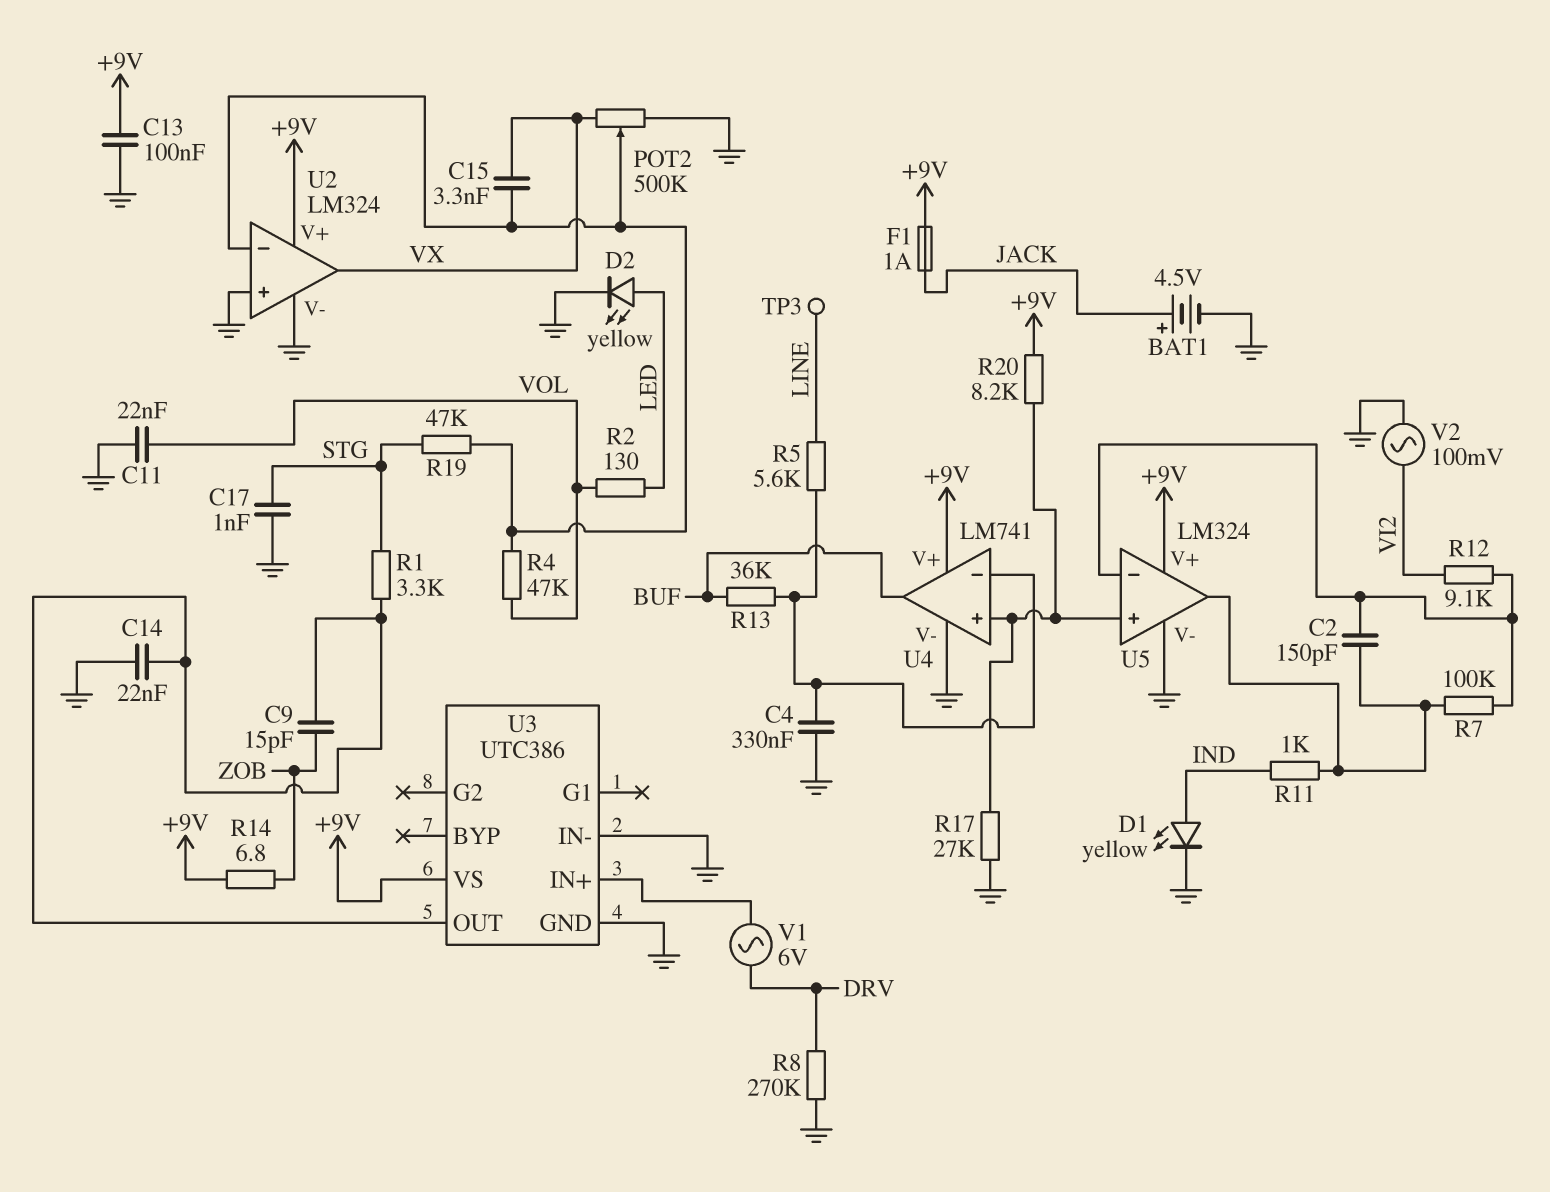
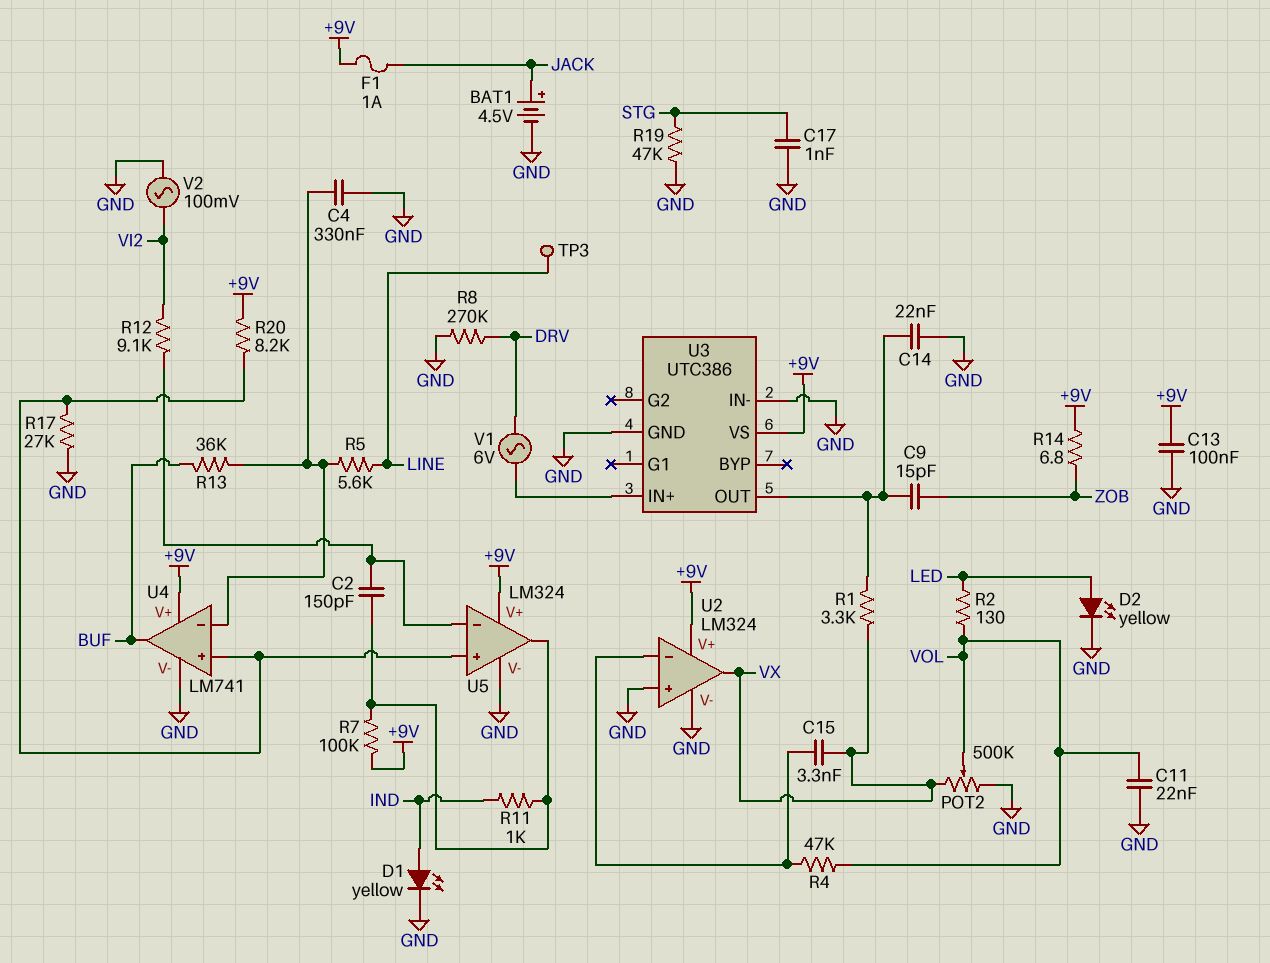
POT2: 500k (GND, VX, wiper U2/in-) -> 500k (GND, VX, wiper VOL)
R1: 3.3k (STG, U3/OUT) -> 3.3k (U3/OUT, VX)
R7: 100k (U5/in-, U5/out) -> 100k (+9V, U5/out)
R19: 47k (STG, U2/in-) -> 47k (GND, STG)

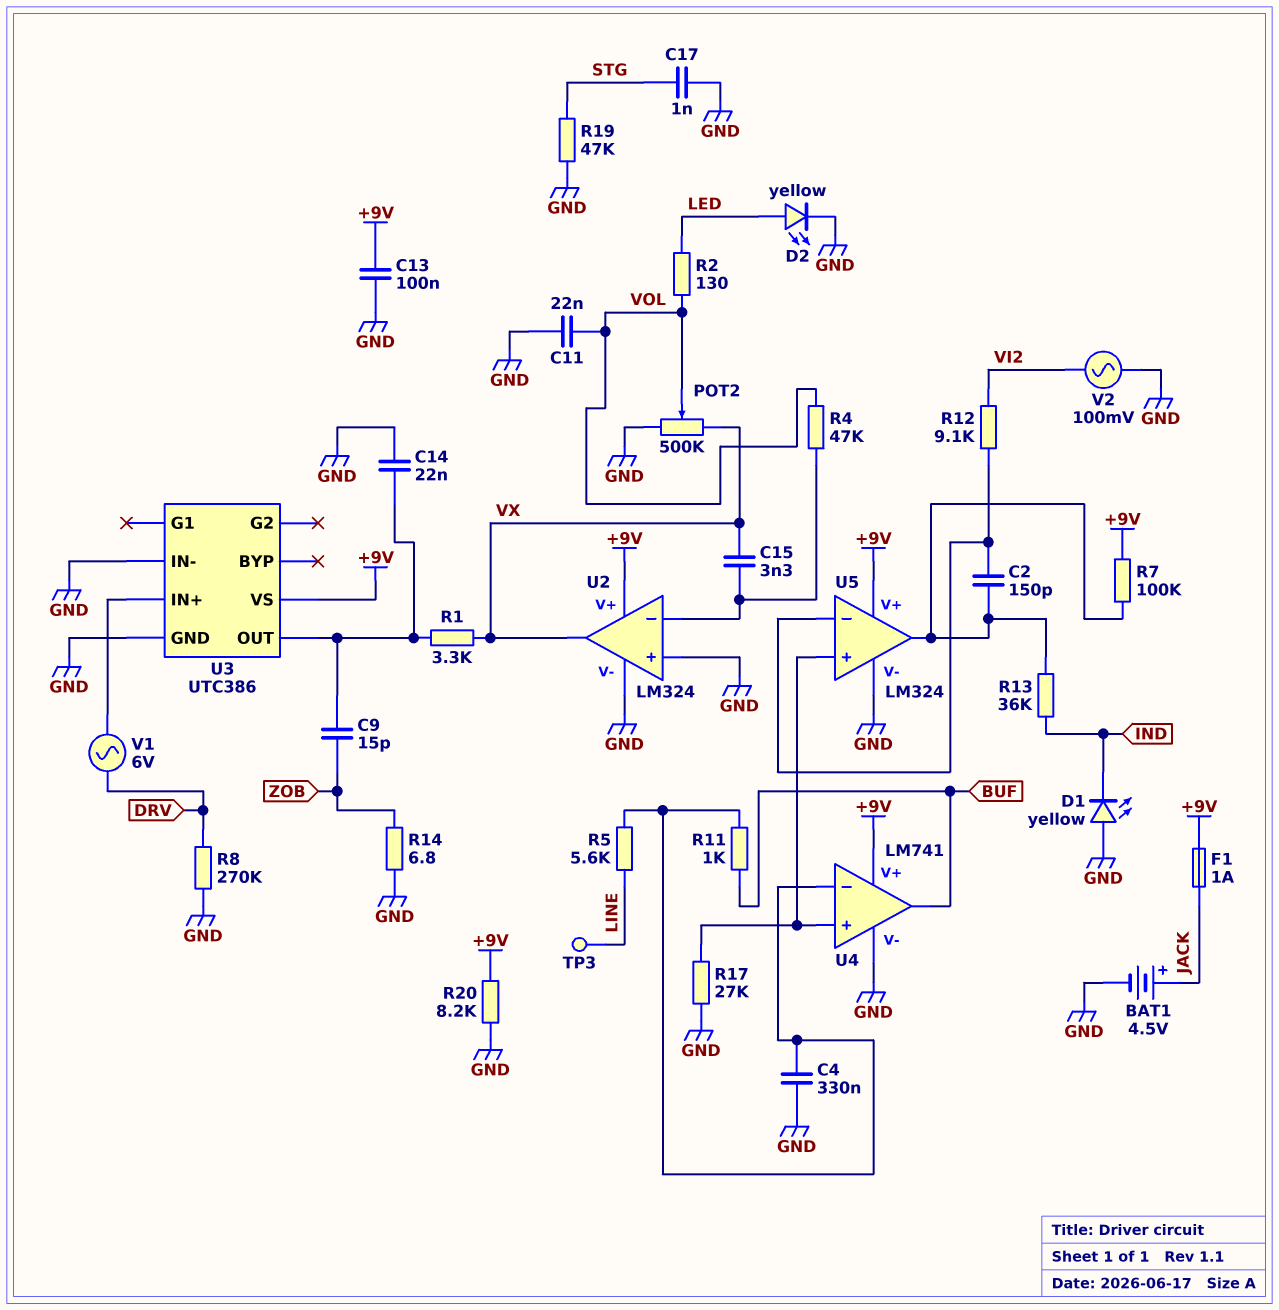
D1: LED yellow (A IND, K GND) -> LED yellow (A GND, K IND)
R11: 1k (IND, U5/out) -> 1k (BUF, U4/in-)
R13: 36k (BUF, U4/in-) -> 36k (IND, U5/out)
R14: 6.8 (+9V, ZOB) -> 6.8 (GND, ZOB)
R20: 8.2k (+9V, U4/in+) -> 8.2k (+9V, GND)

